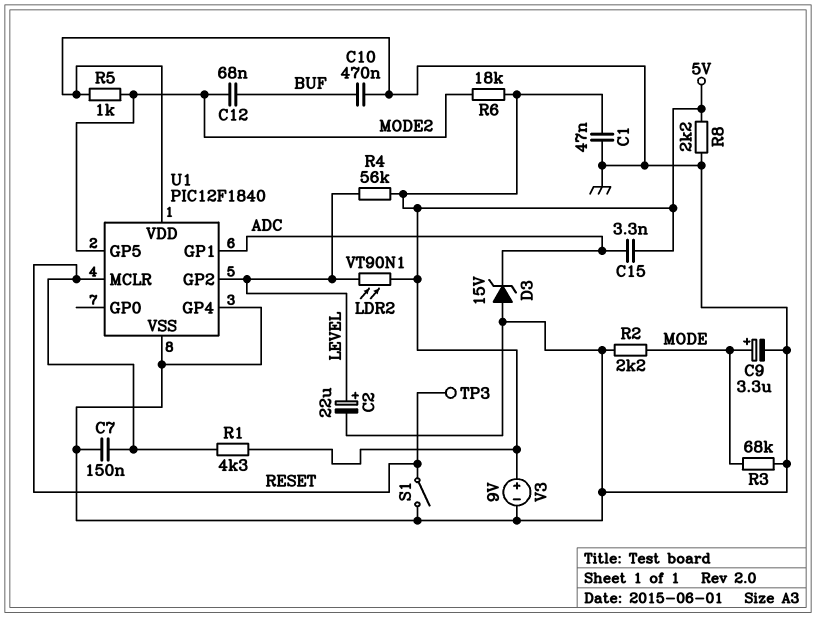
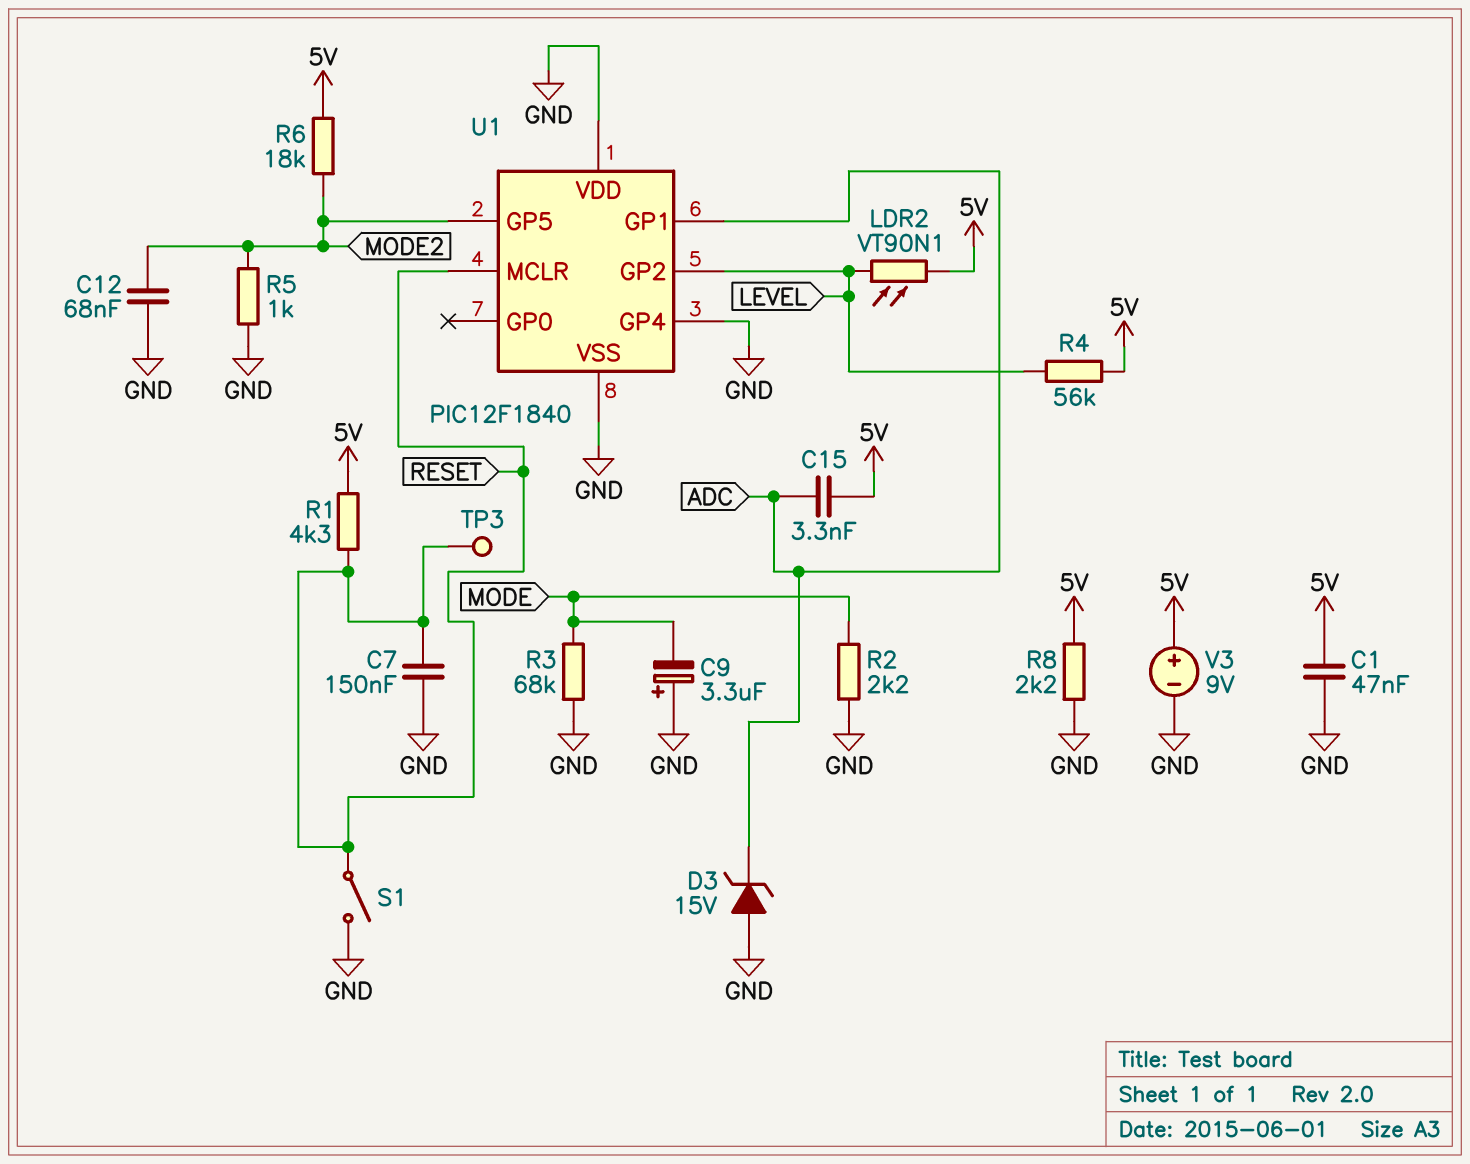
C2: 22uF (plus LEVEL, minus GND) -> none
C9: 3.3uF (plus MODE, minus GND) -> 3.3uF (plus GND, minus MODE)
C10: 470nF (BUF, GND) -> none
C12: 68nF (BUF, MODE2) -> 68nF (GND, MODE2)

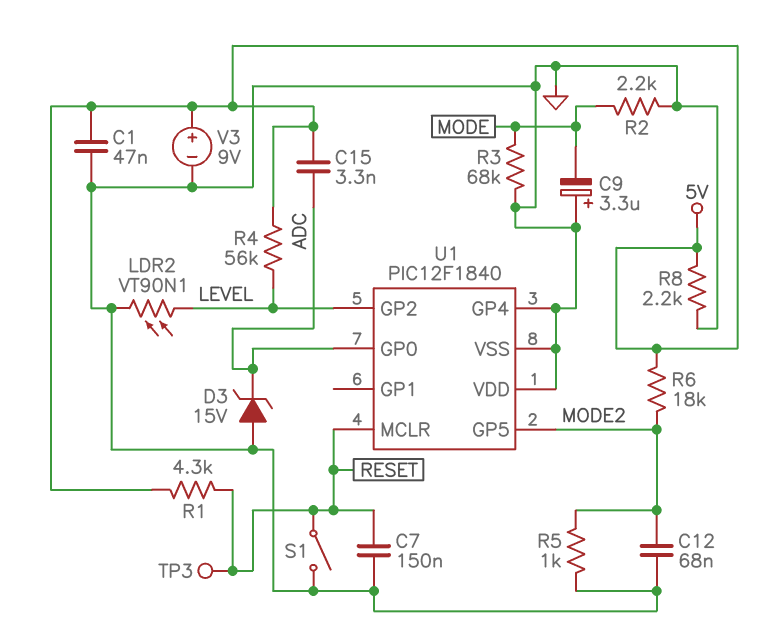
LDR2: VT90N1 (5V, LEVEL) -> VT90N1 (GND, LEVEL)
U1 pin GP0: none -> ADC
U1 pin GP1: ADC -> none

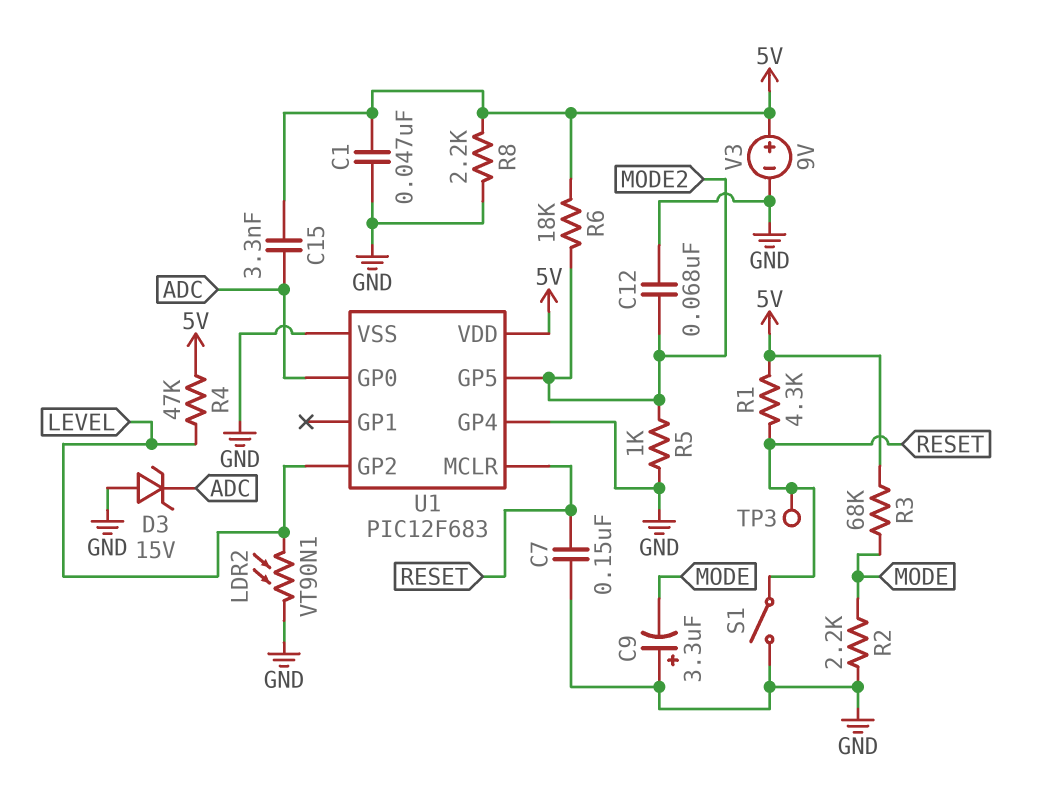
R3: 68k (GND, MODE) -> 68k (5V, MODE)
R4: 56k (5V, LEVEL) -> 47k (5V, LEVEL)
U1: PIC12F1840 -> PIC12F683
U1 pin VDD: GND -> 5V

